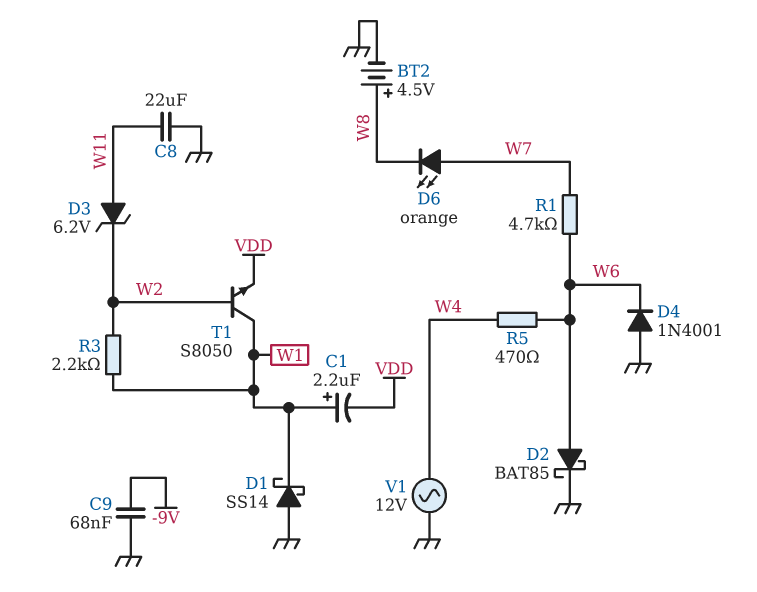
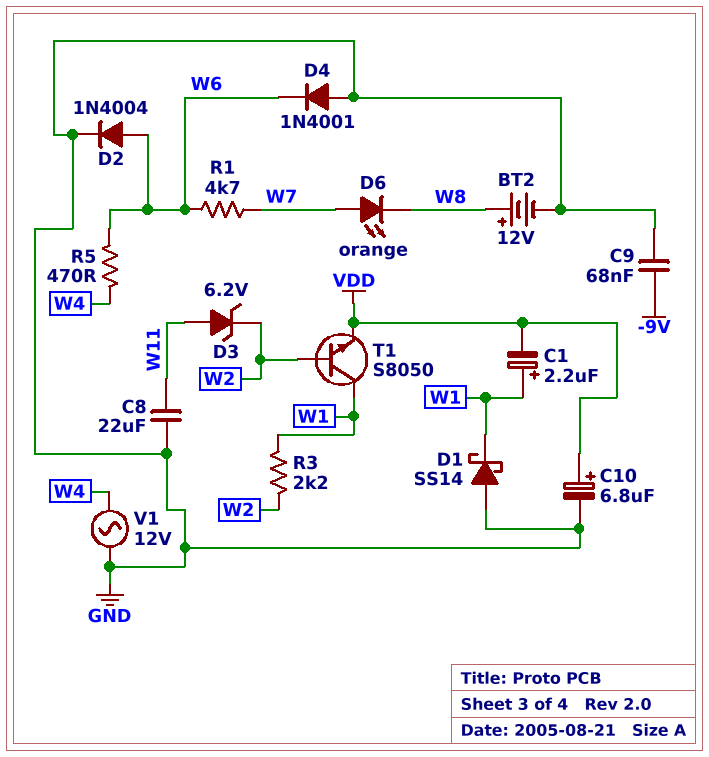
BT2: 4.5V (plus W8, minus GND) -> 12V (plus W8, minus GND)
C10: none -> 6.8uF (plus VDD, minus GND)
D2: schottky BAT85 (A W6, K GND) -> diode 1N4004 (A W6, K GND)

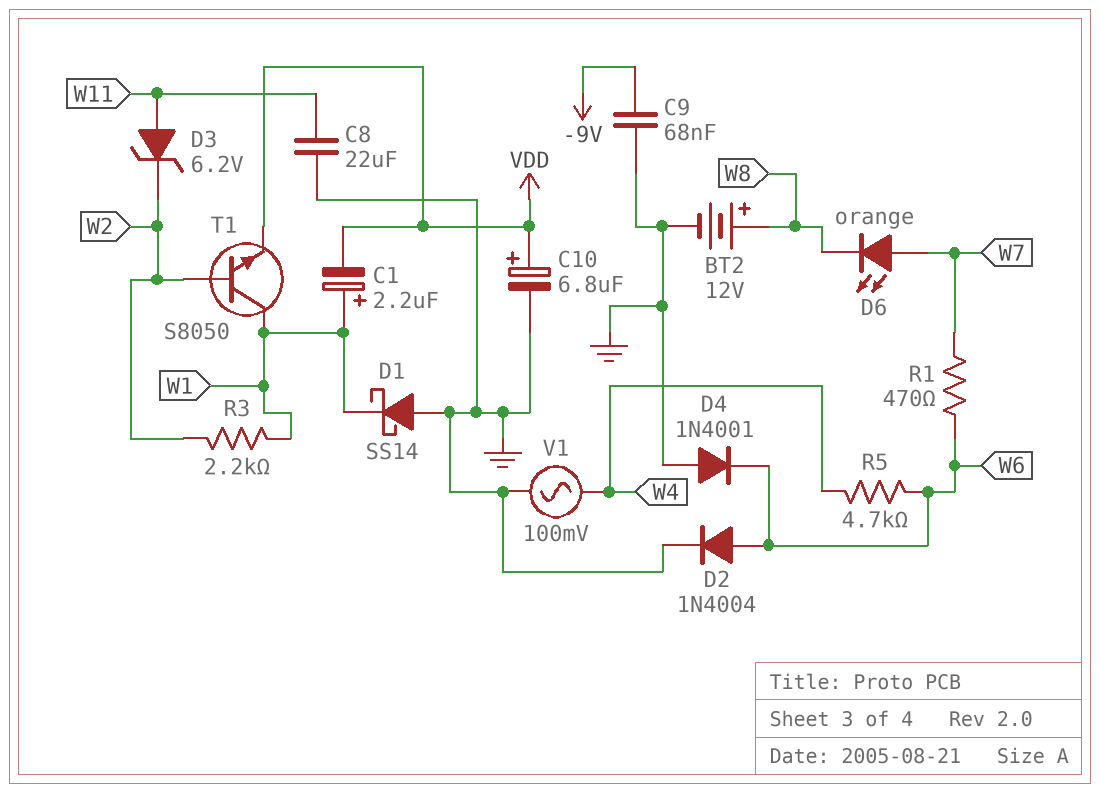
R1: 4.7k (W6, W7) -> 470 (W6, W7)
R5: 470 (W4, W6) -> 4.7k (W4, W6)
V1: AC 12V (GND, W4) -> AC 100mV (GND, W4)

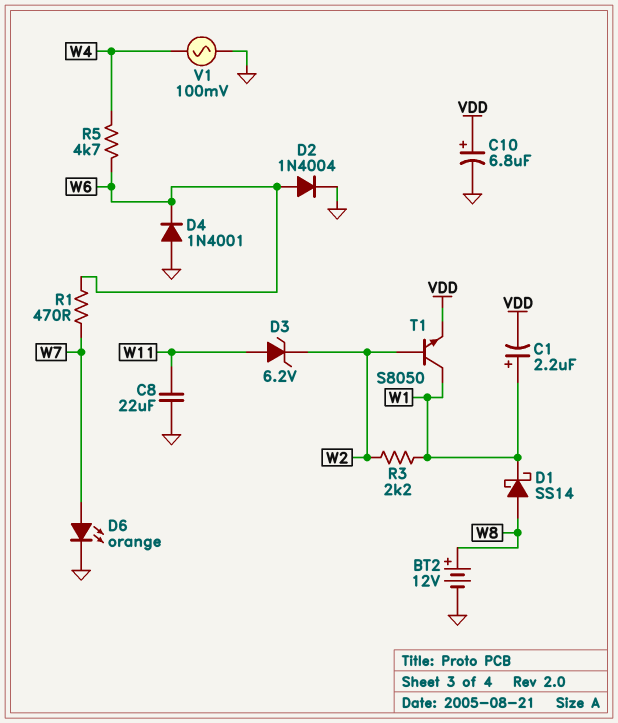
C9: 68nF (-9V, GND) -> none
D1: schottky SS14 (A GND, K W1) -> schottky SS14 (A W8, K W1)
D6: LED orange (A W7, K W8) -> LED orange (A W7, K GND)

